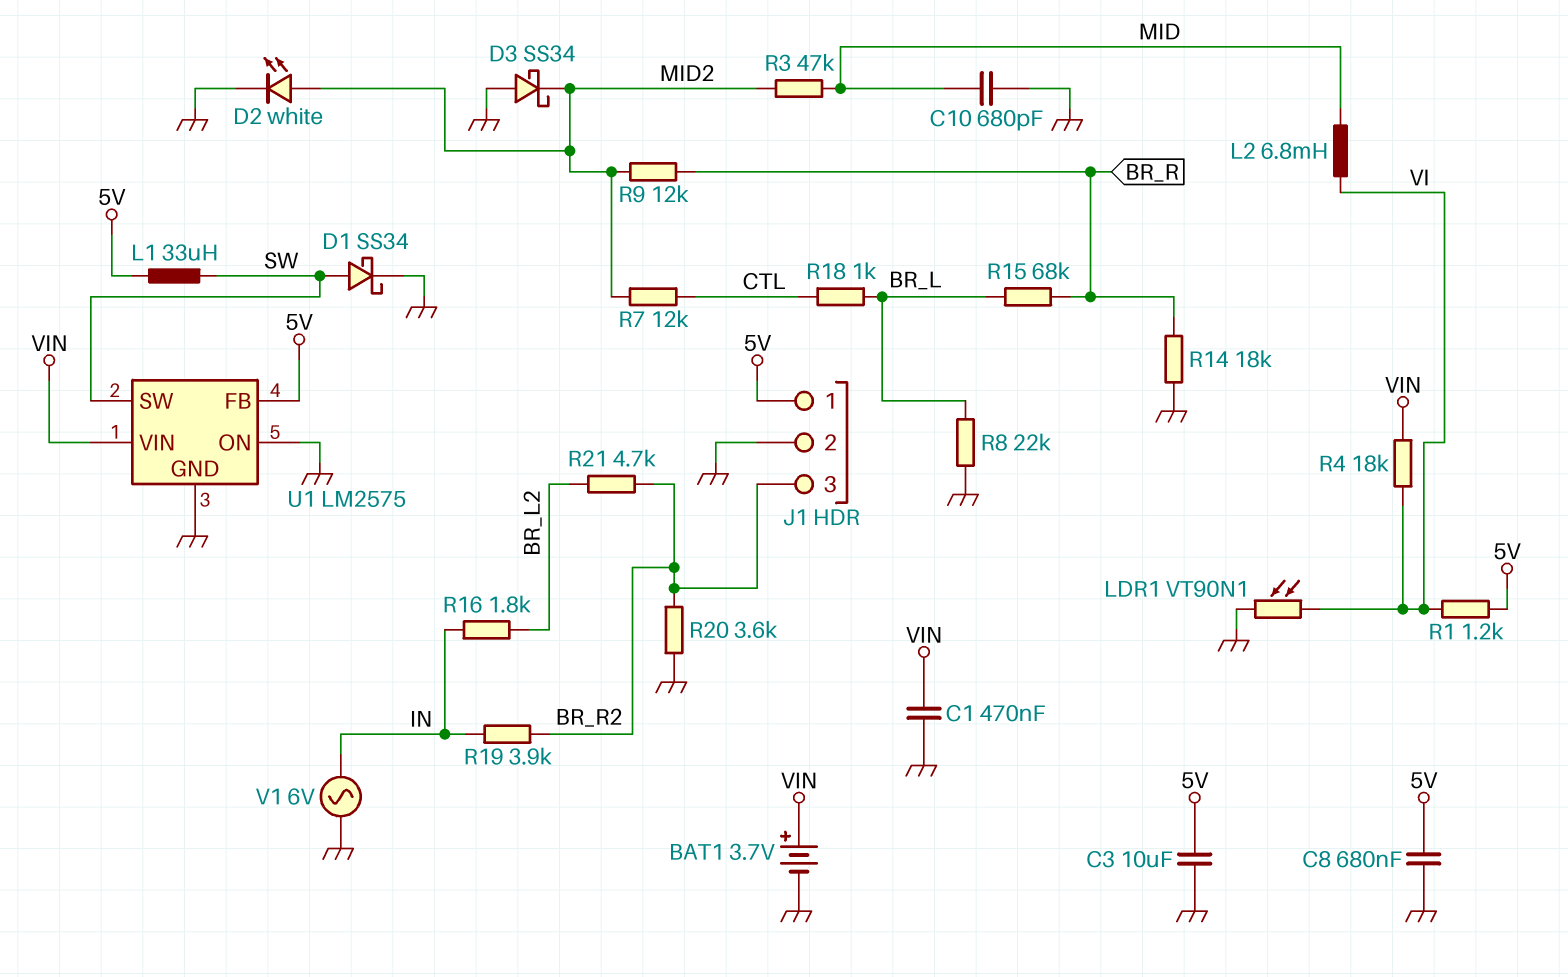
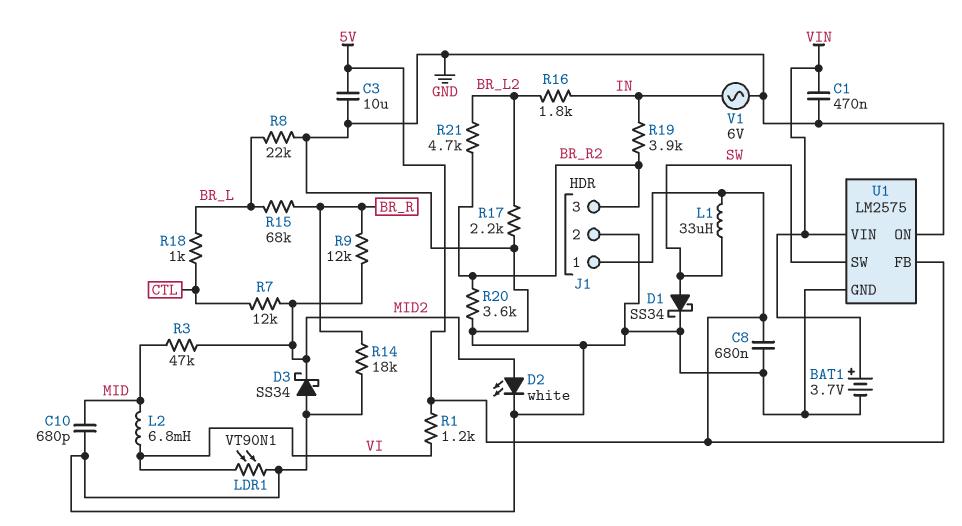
R4: 18k (VI, VIN) -> none
R17: none -> 2.2k (BR_L2, GND)

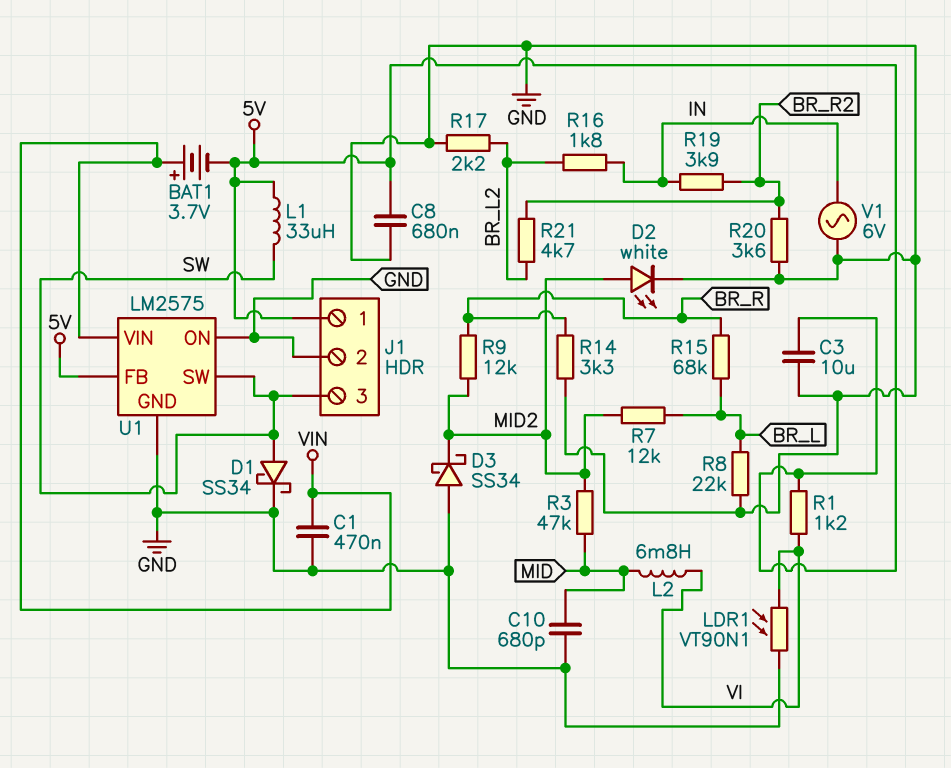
BAT1: 3.7V (plus VIN, minus GND) -> 3.7V (plus VIN, minus 5V)
J1 pin 3: BR_R2 -> SW
R7: 12k (CTL, MID2) -> 12k (BR_L, MID2)
R14: 18k (BR_R, GND) -> 3.3k (BR_R, GND)
R18: 1k (BR_L, CTL) -> none

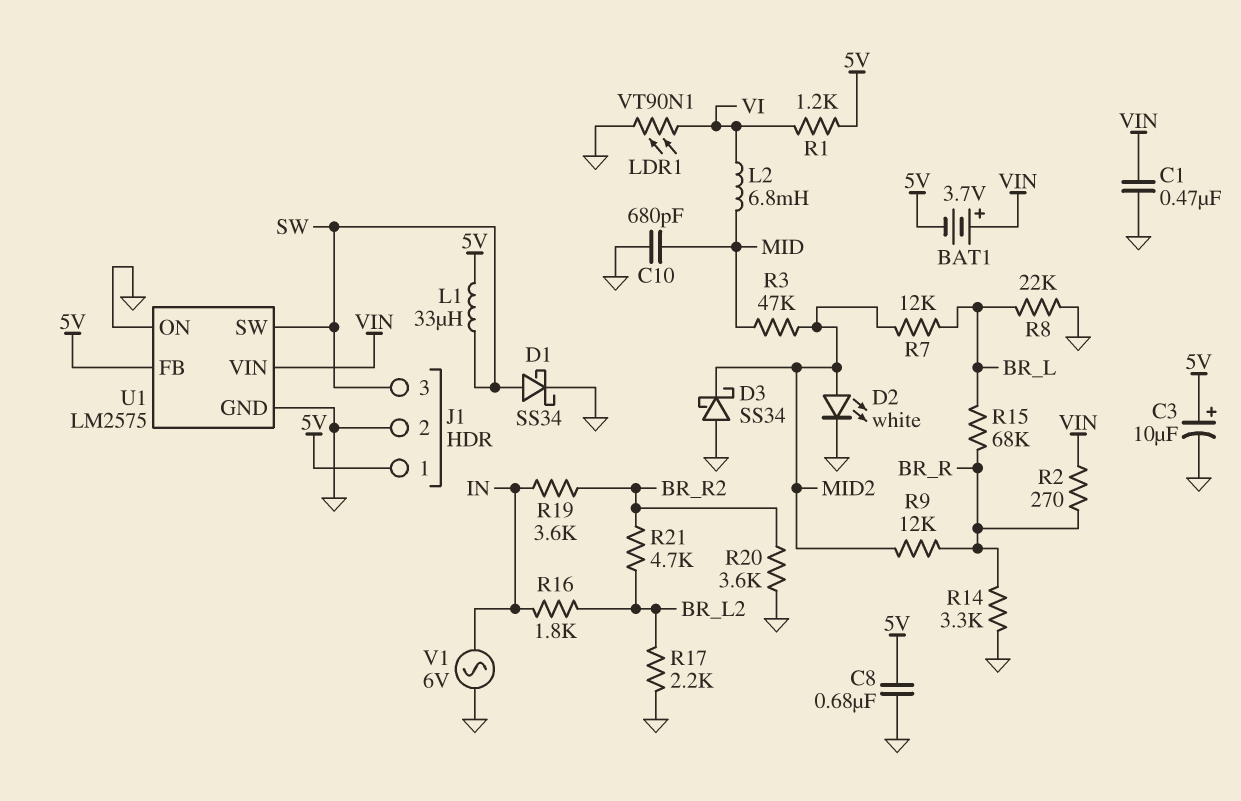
C3: 10uF (5V, GND) -> 10uF (plus 5V, minus GND)
R2: none -> 270 (BR_R, VIN)
R19: 3.9k (BR_R2, IN) -> 3.6k (BR_R2, IN)

